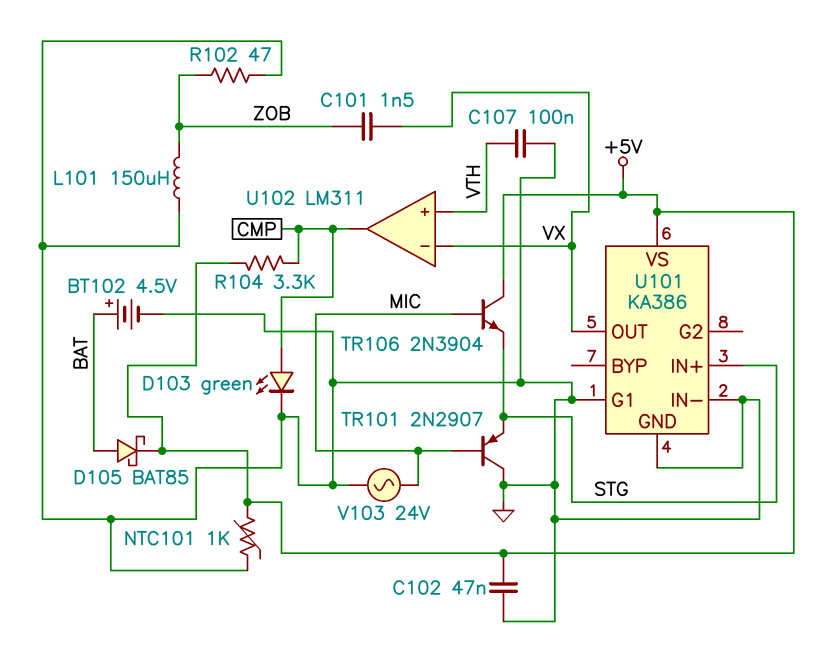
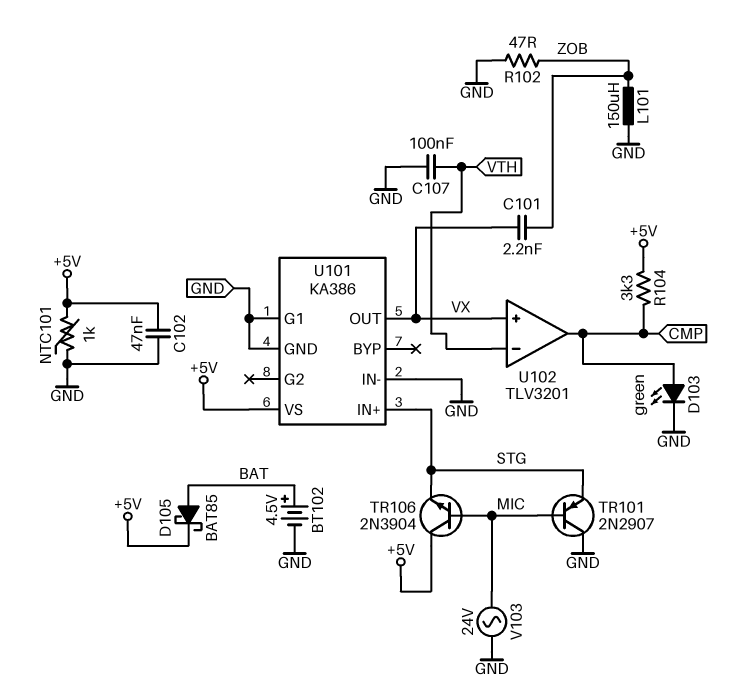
C101: 1.5nF (VX, ZOB) -> 2.2nF (VX, ZOB)
U102: LM311 -> TLV3201
U102 pin in+: VTH -> VX
U102 pin in-: VX -> VTH

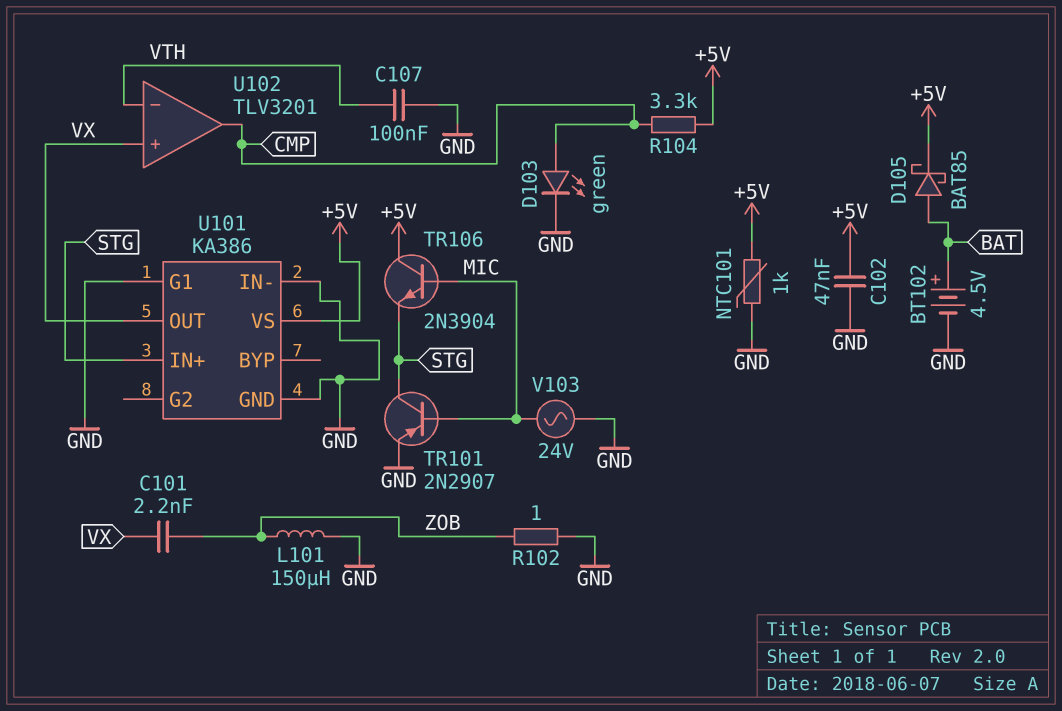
R102: 47 (GND, ZOB) -> 1 (GND, ZOB)
TR101: PNP 2N2907 (B MIC, C GND, E STG) -> PNP 2N2907 (B MIC, C STG, E GND)

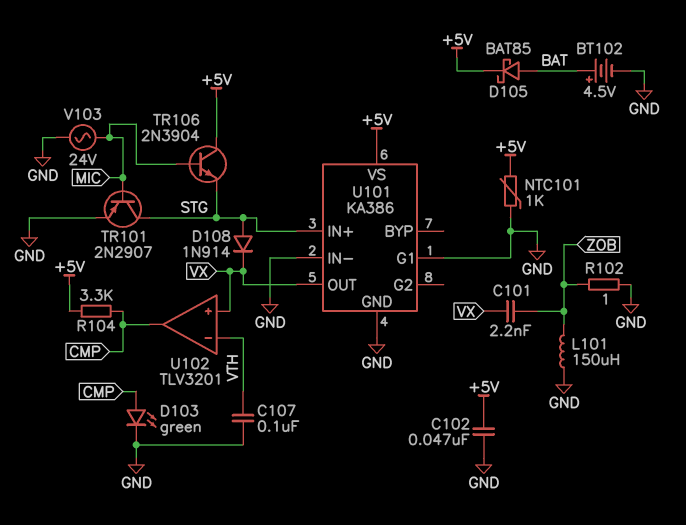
D108: none -> diode 1N914 (A STG, K VX)

